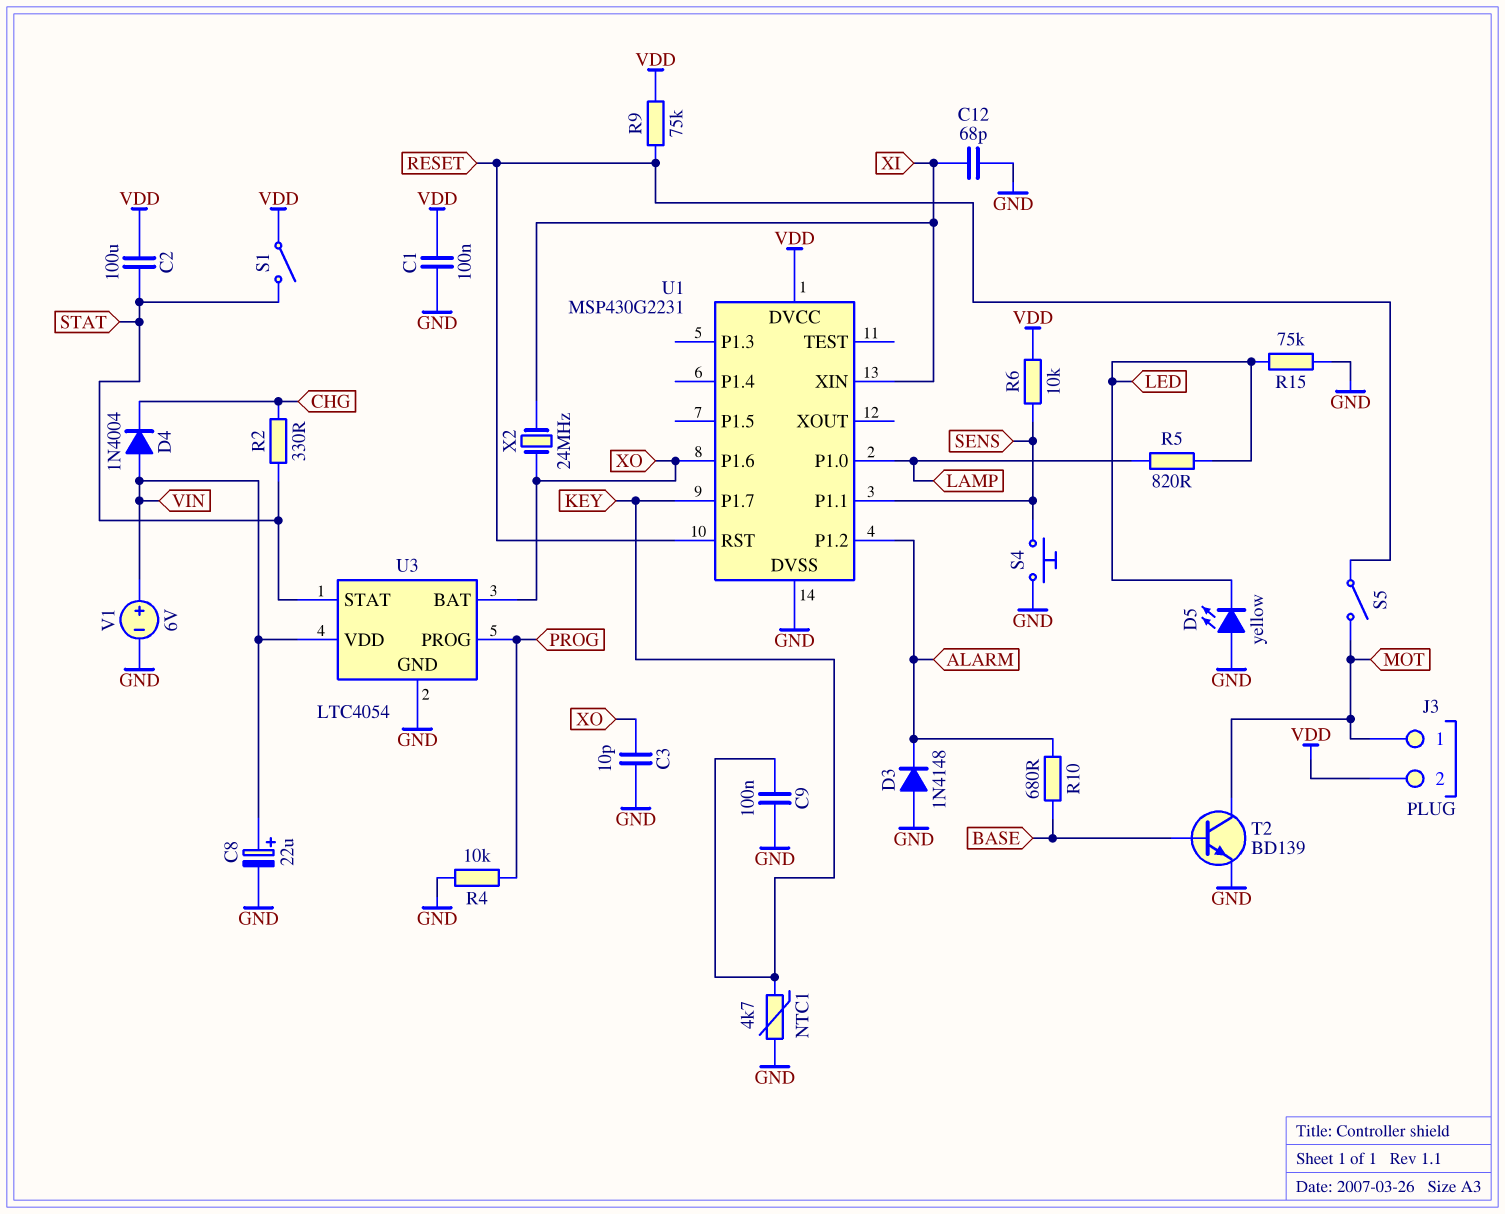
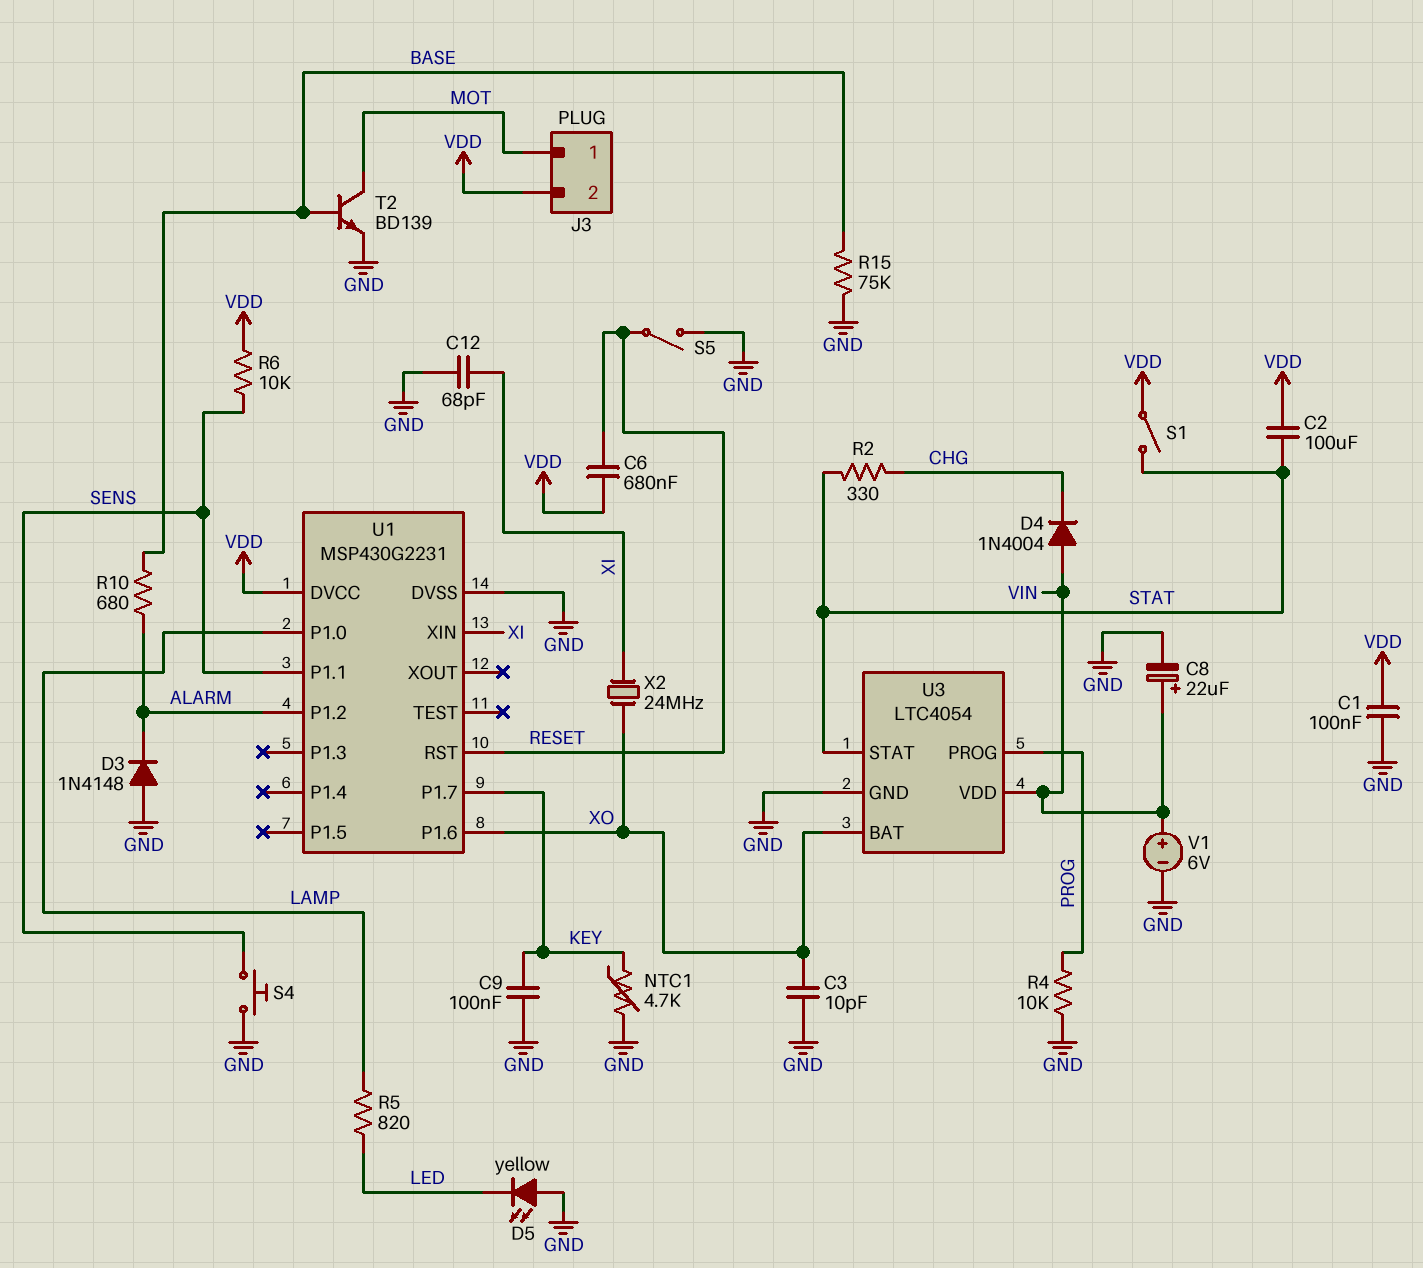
C6: none -> 680nF (RESET, VDD)
R9: 75k (RESET, VDD) -> none
R15: 75k (GND, LED) -> 75k (BASE, GND)
S5: switch (MOT, RESET) -> switch (GND, RESET)

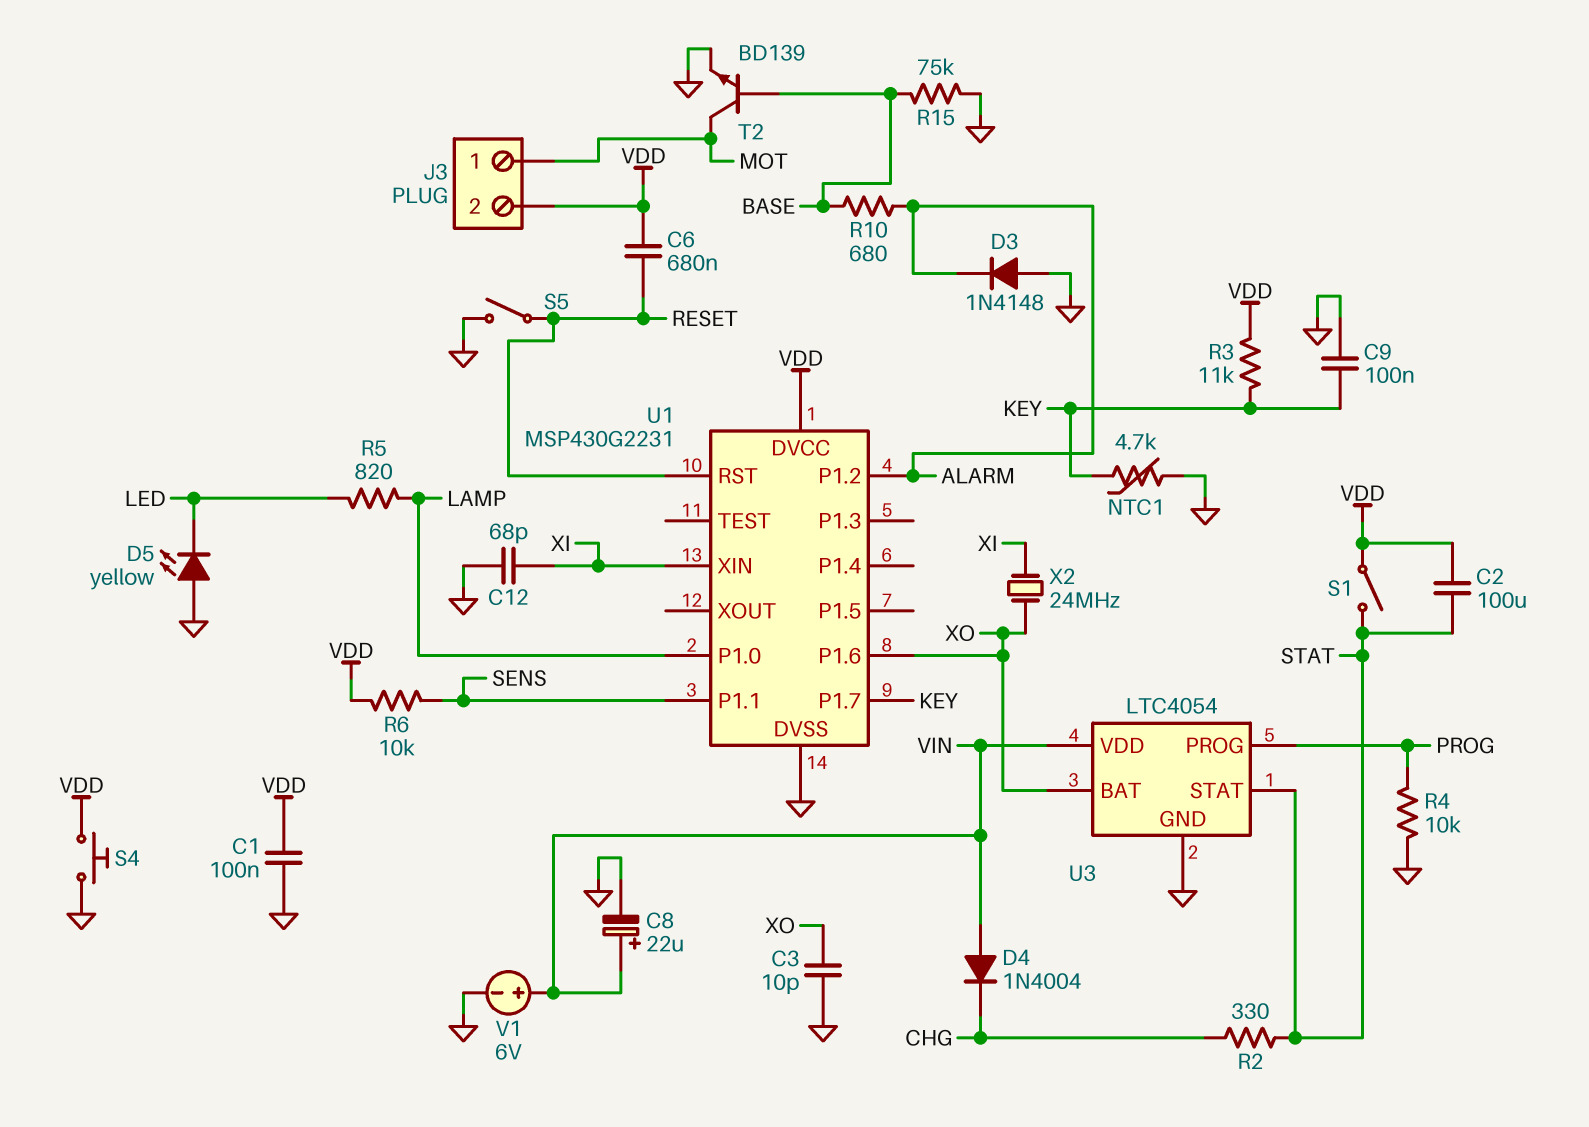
R3: none -> 11k (KEY, VDD)
S4: button (GND, SENS) -> button (GND, VDD)

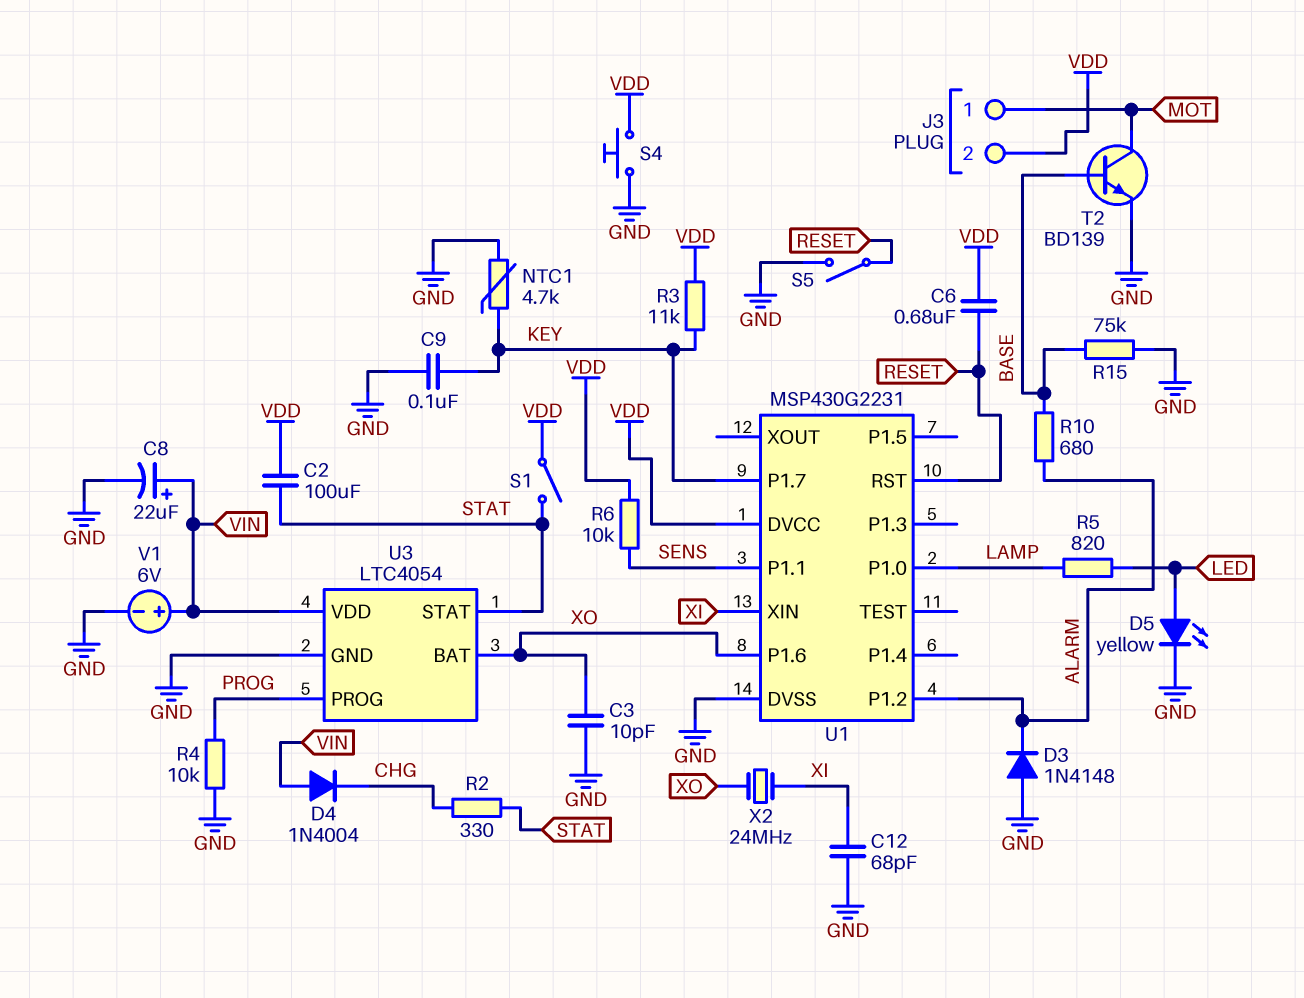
C1: 100nF (GND, VDD) -> none
D5: LED yellow (A GND, K LED) -> LED yellow (A LED, K GND)

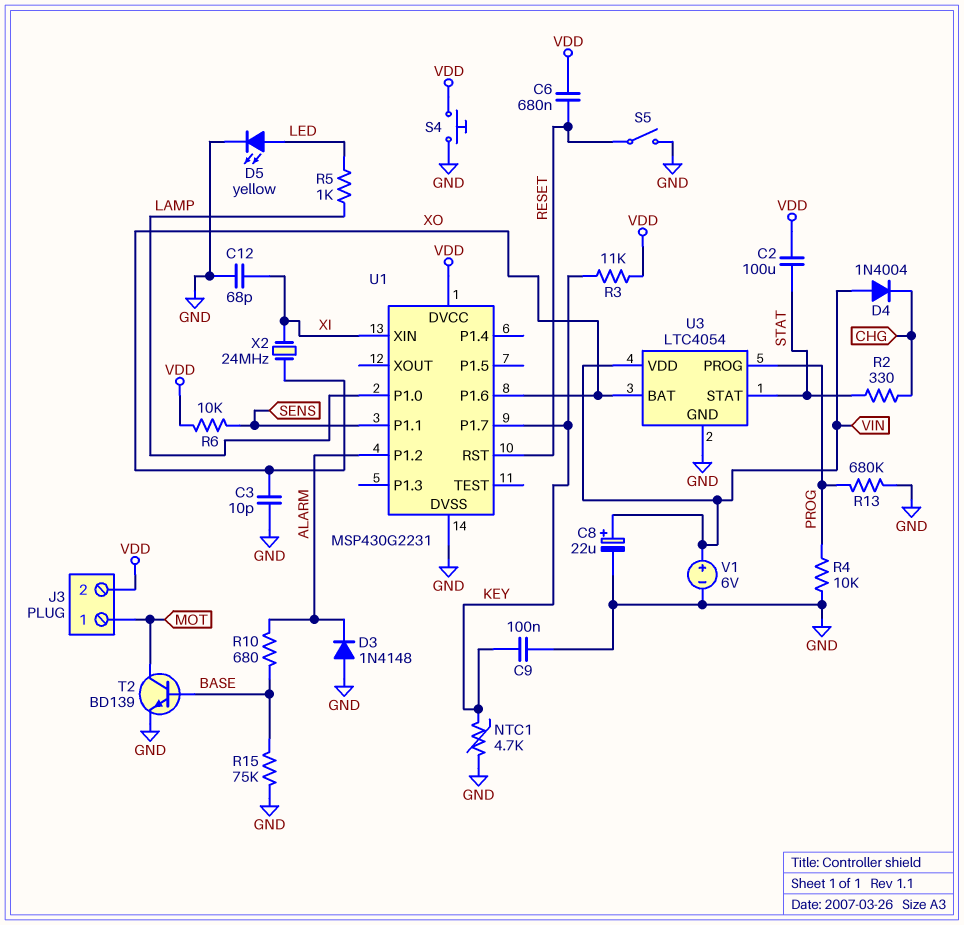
R5: 820 (LAMP, LED) -> 1k (LAMP, LED)
R13: none -> 680k (GND, PROG)
S1: switch (STAT, VDD) -> none

